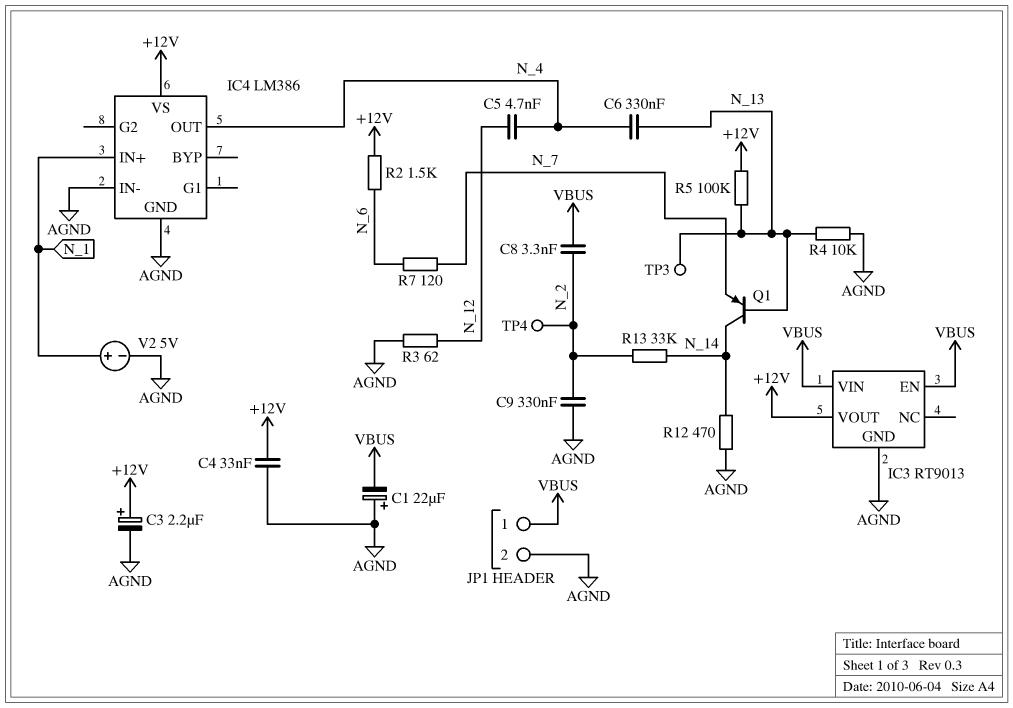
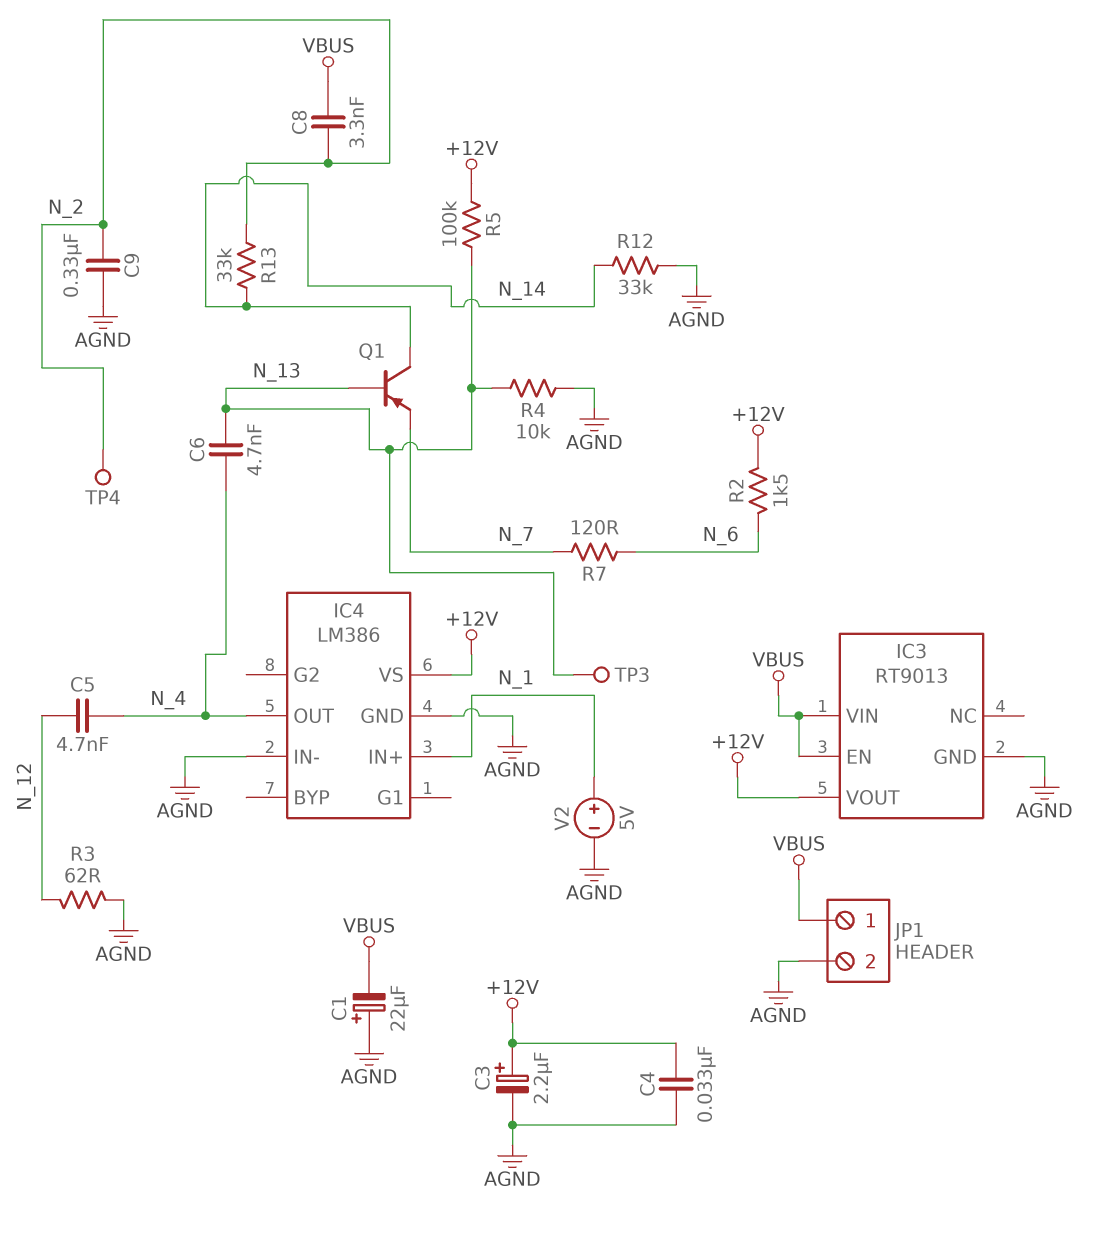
C6: 330nF (N_4, N_13) -> 4.7nF (N_4, N_13)
R12: 470 (AGND, N_14) -> 33k (AGND, N_14)

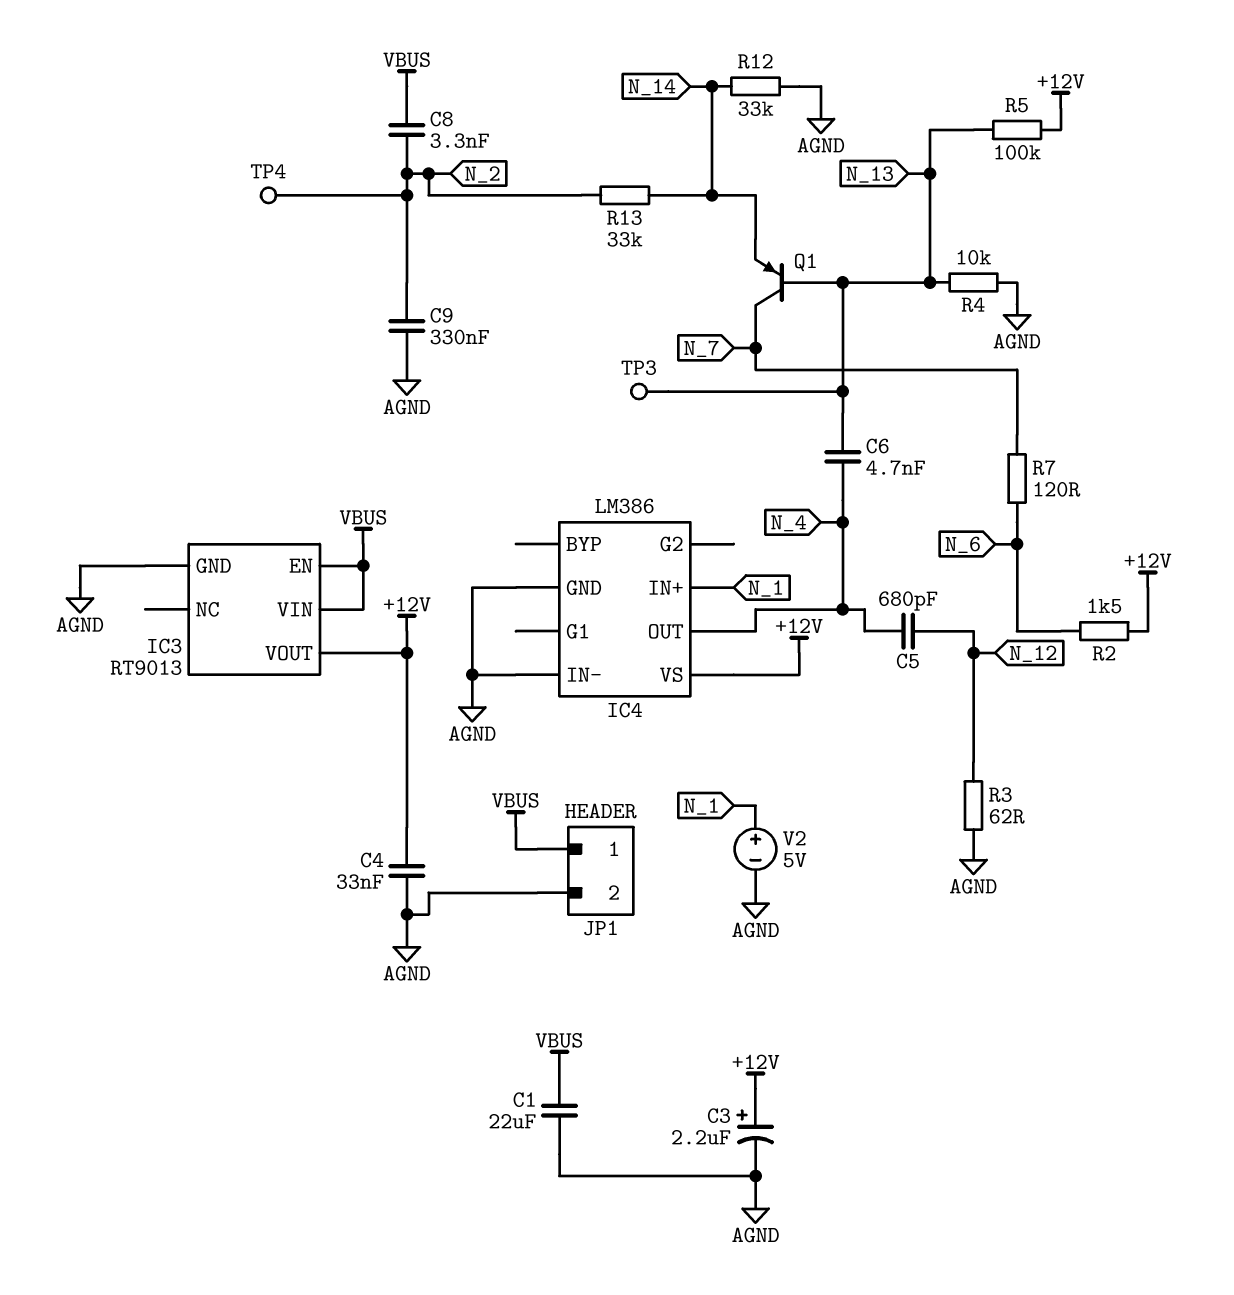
C1: 22uF (plus AGND, minus VBUS) -> 22uF (AGND, VBUS)
C5: 4.7nF (N_4, N_12) -> 680pF (N_4, N_12)
Q1: PNP (B N_13, C N_14, E N_7) -> PNP (B N_13, C N_7, E N_14)

